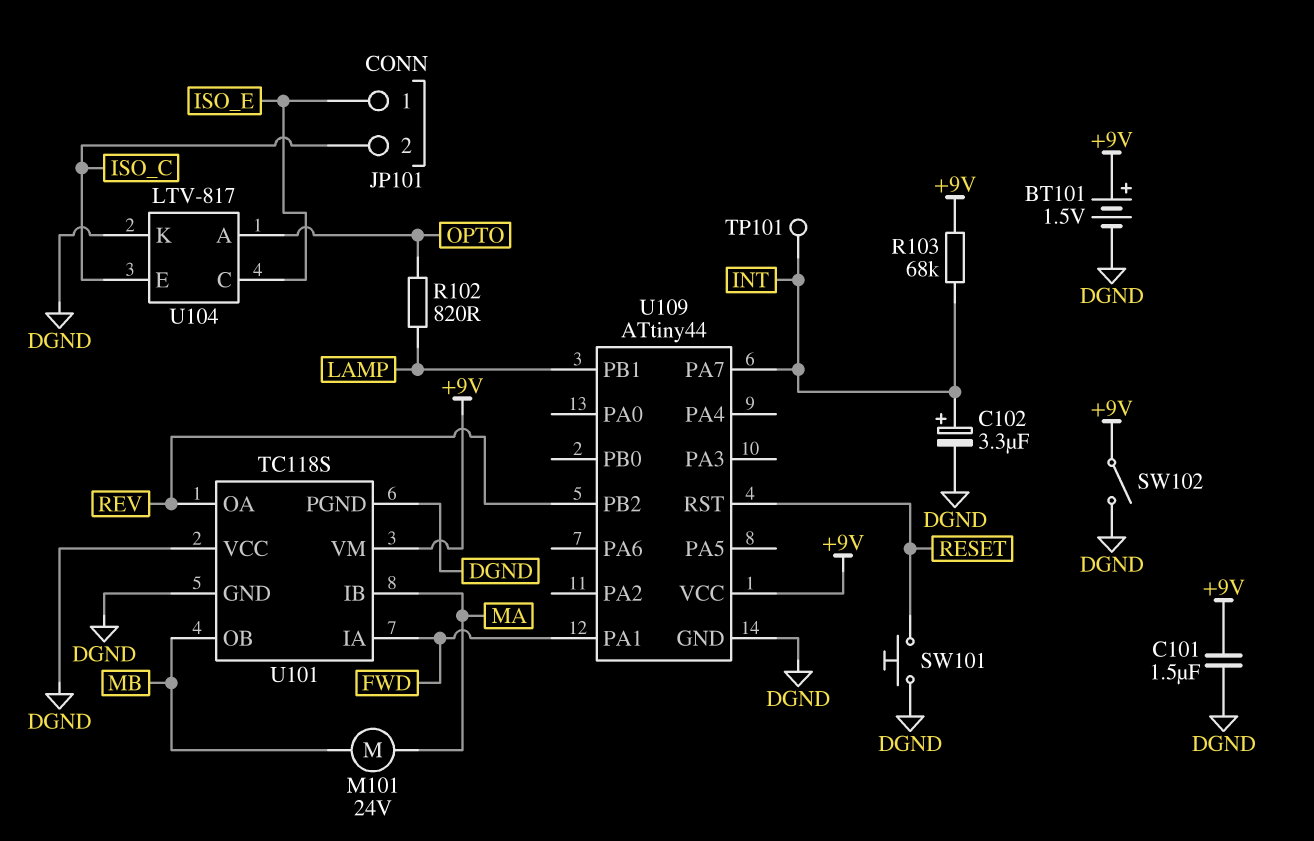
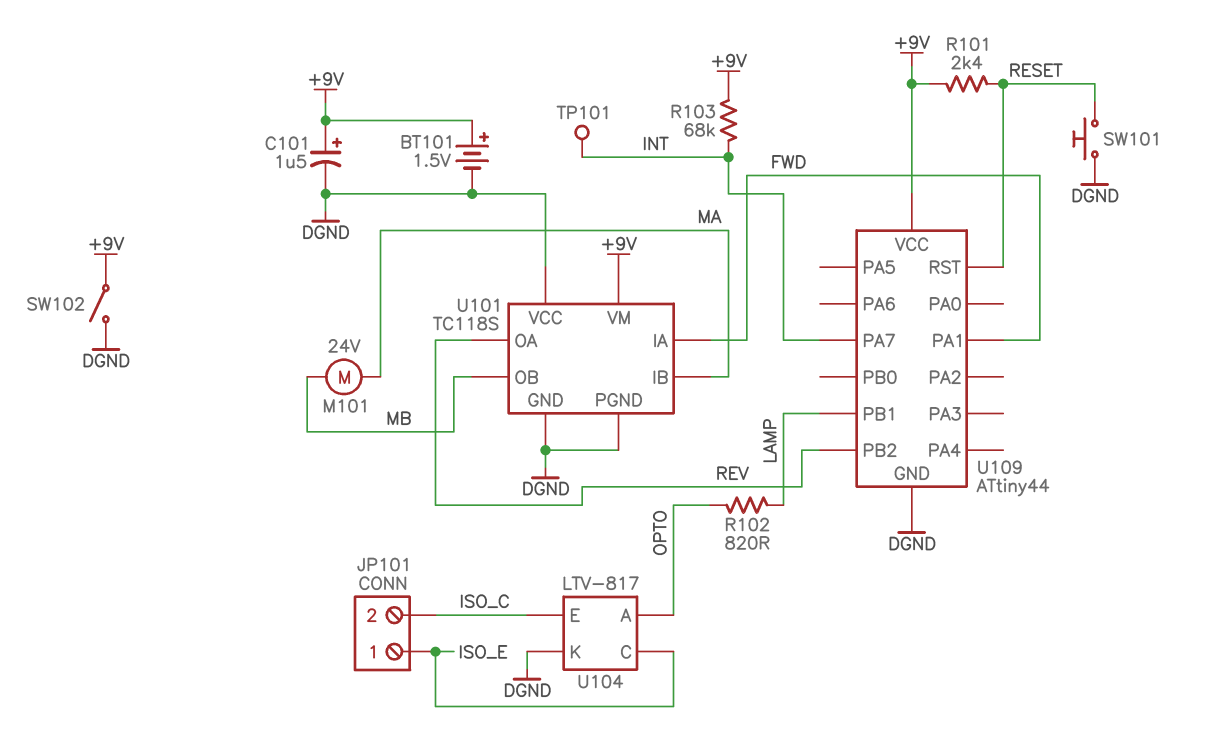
C101: 1.5uF (+9V, DGND) -> 1.5uF (plus +9V, minus DGND)
C102: 3.3uF (plus INT, minus DGND) -> none
R101: none -> 2.4k (+9V, RESET)

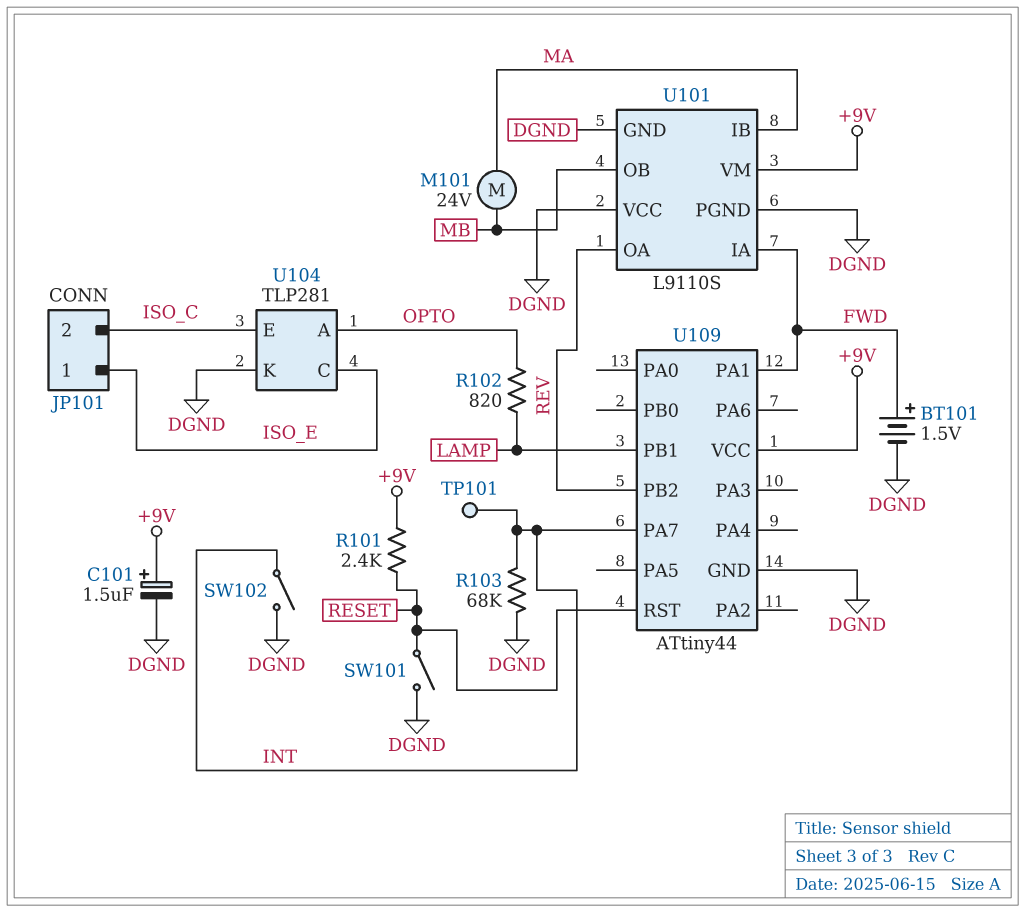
BT101: 1.5V (plus +9V, minus DGND) -> 1.5V (plus FWD, minus DGND)
R103: 68k (+9V, INT) -> 68k (DGND, INT)
SW101: button (DGND, RESET) -> switch (DGND, RESET)
SW102: switch (+9V, DGND) -> switch (DGND, INT)
U101: TC118S -> L9110S
U104: LTV-817 -> TLP281

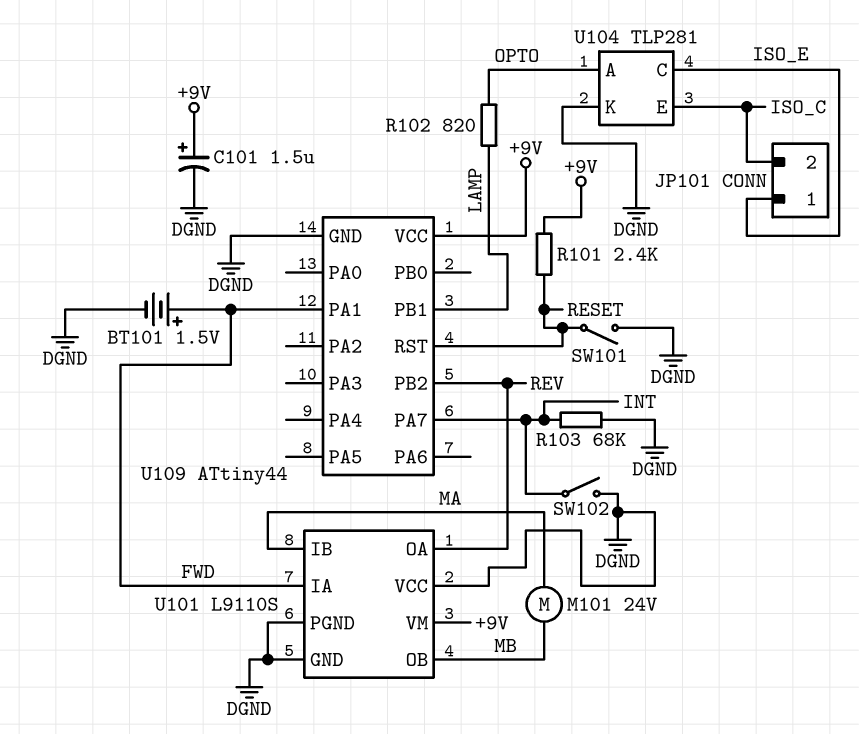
TP101: test point (INT) -> none

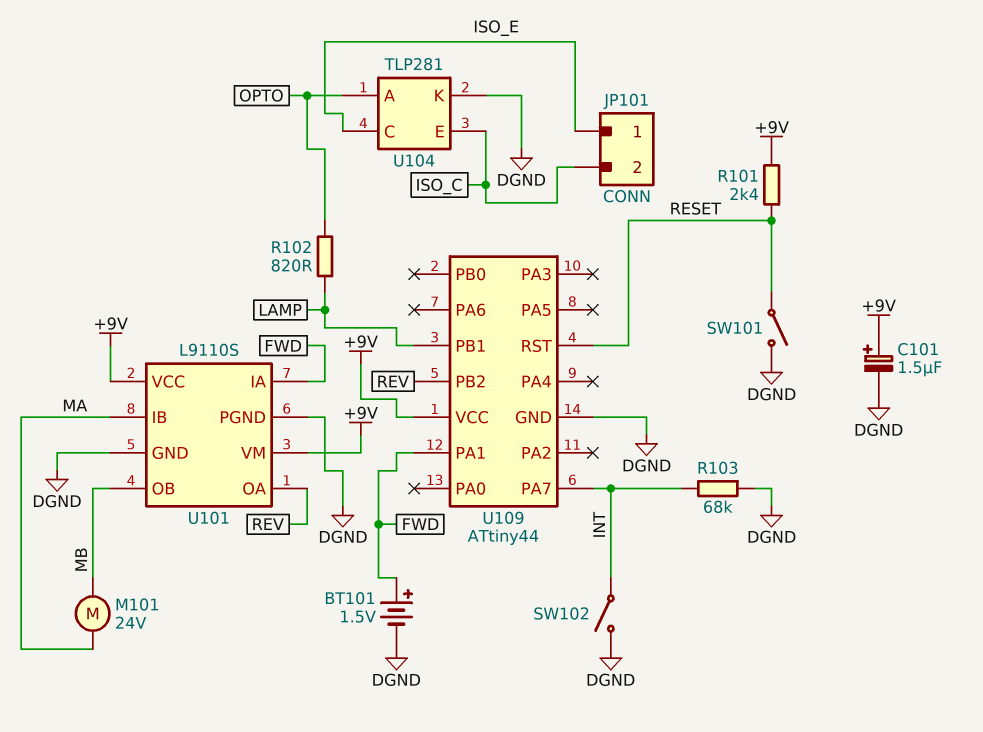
U101 pin VCC: DGND -> +9V

